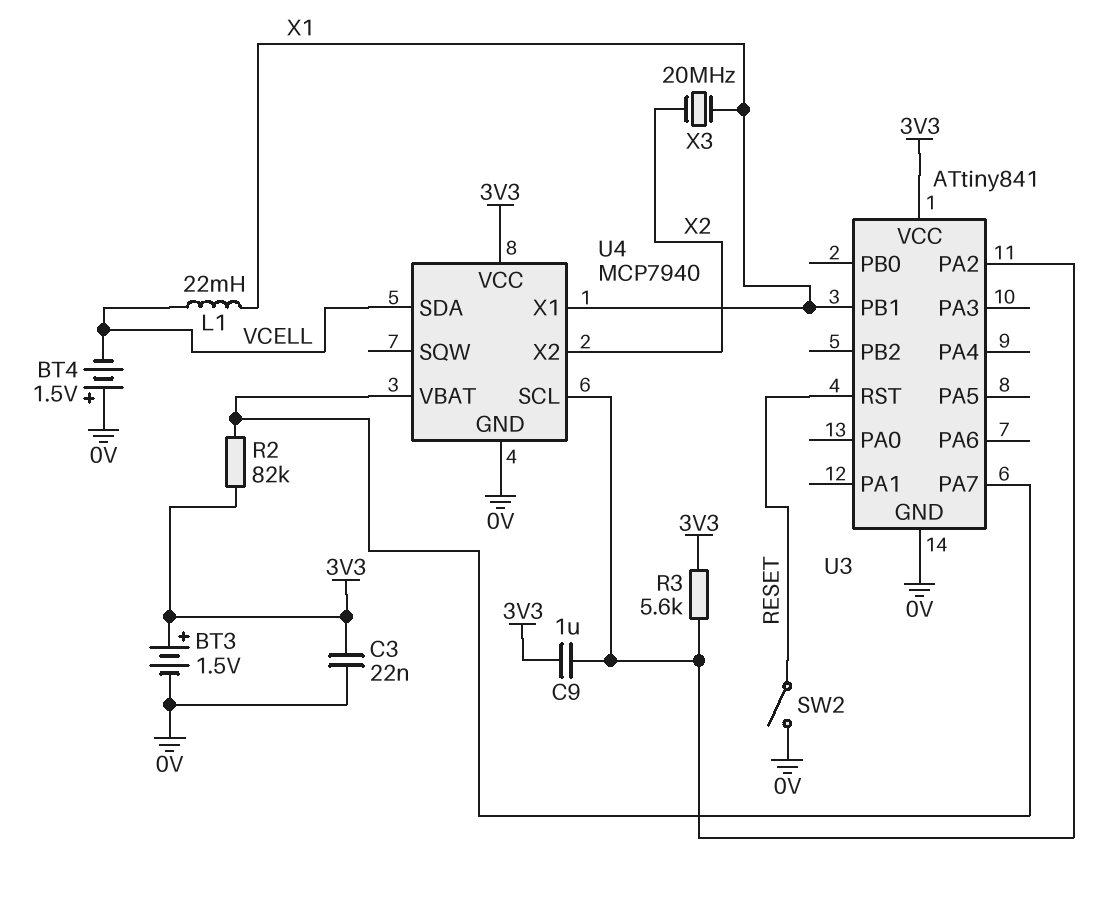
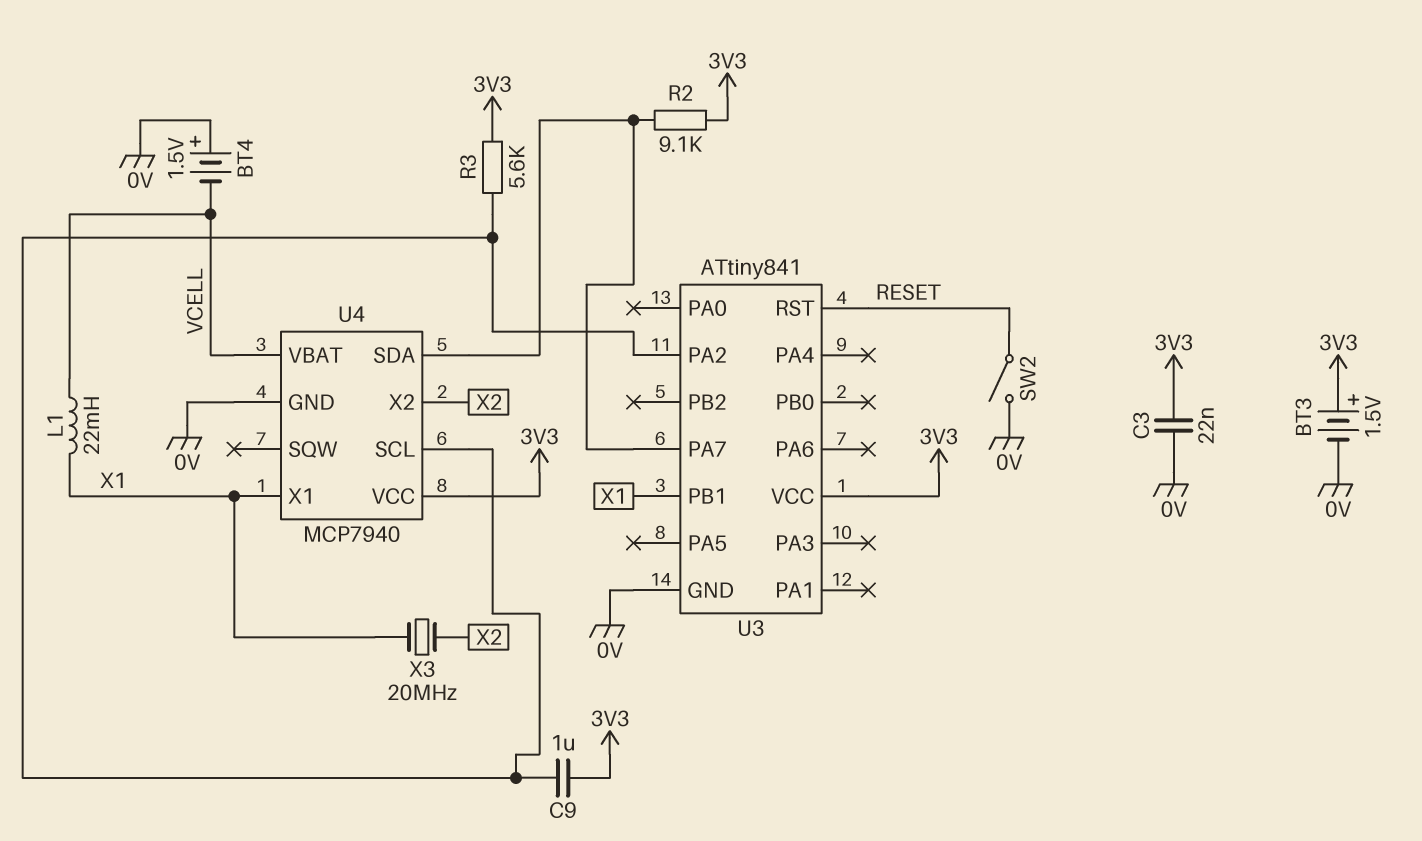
R2: 82k (3V3, U3/PA7) -> 9.1k (3V3, U3/PA7)
U4 pin SDA: VCELL -> U3/PA7
U4 pin VBAT: U3/PA7 -> VCELL

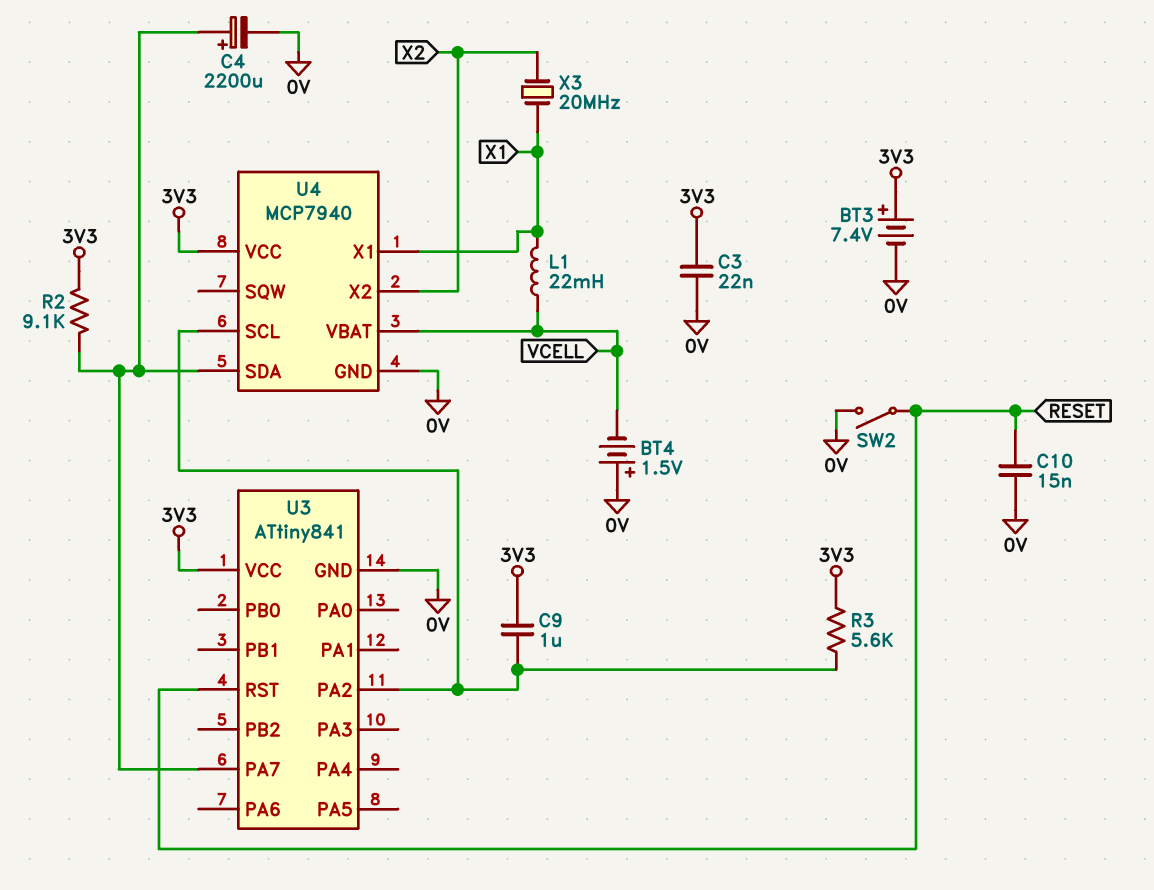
BT3: 1.5V (plus 3V3, minus 0V) -> 7.4V (plus 3V3, minus 0V)
C4: none -> 2200uF (plus U3/PA7, minus 0V)
C10: none -> 15nF (0V, RESET)
U3 pin PB1: X1 -> none

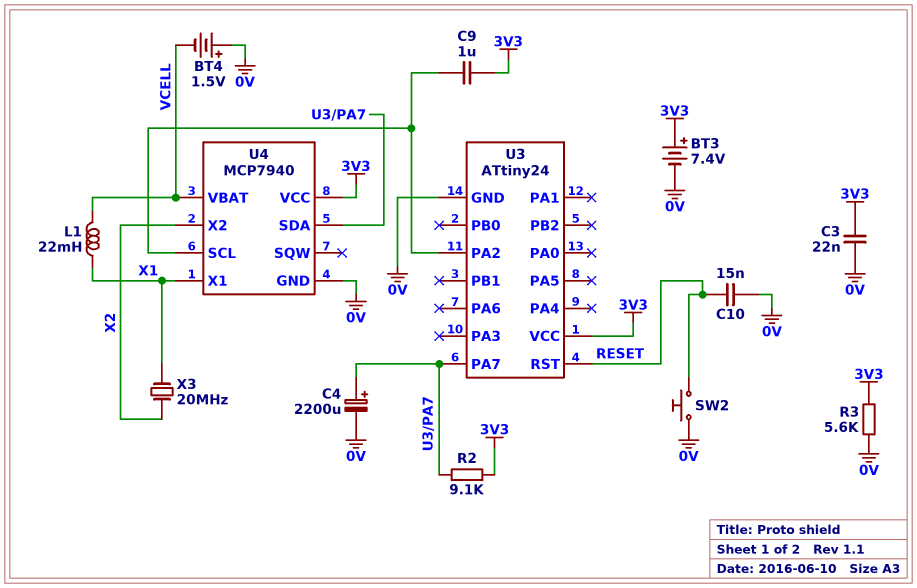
R3: 5.6k (3V3, U3/PA2) -> 5.6k (0V, 3V3)
SW2: switch (0V, RESET) -> button (0V, RESET)
U3: ATtiny841 -> ATtiny24

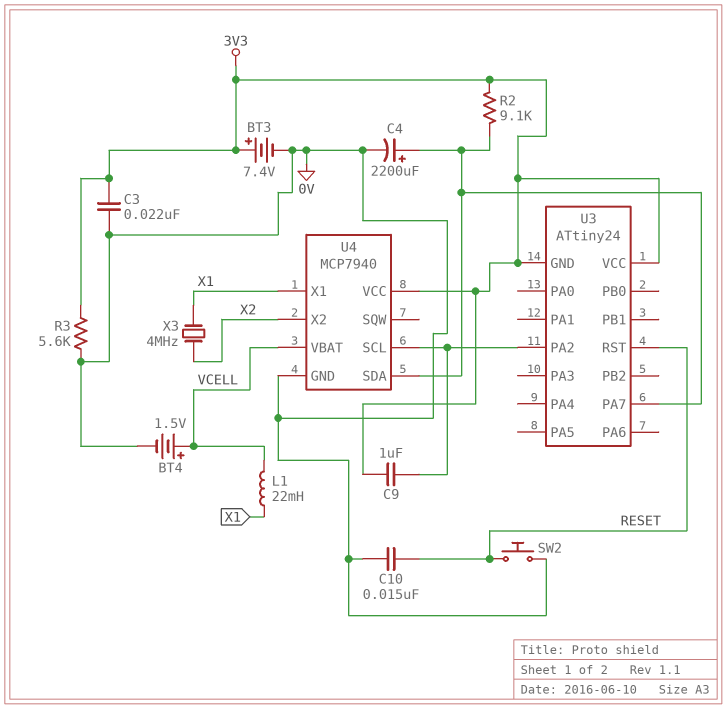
BT4: 1.5V (plus 0V, minus VCELL) -> 1.5V (plus VCELL, minus 0V)
U3 pin GND: 0V -> 3V3
X3: 20MHz (X1, X2) -> 4MHz (X1, X2)

